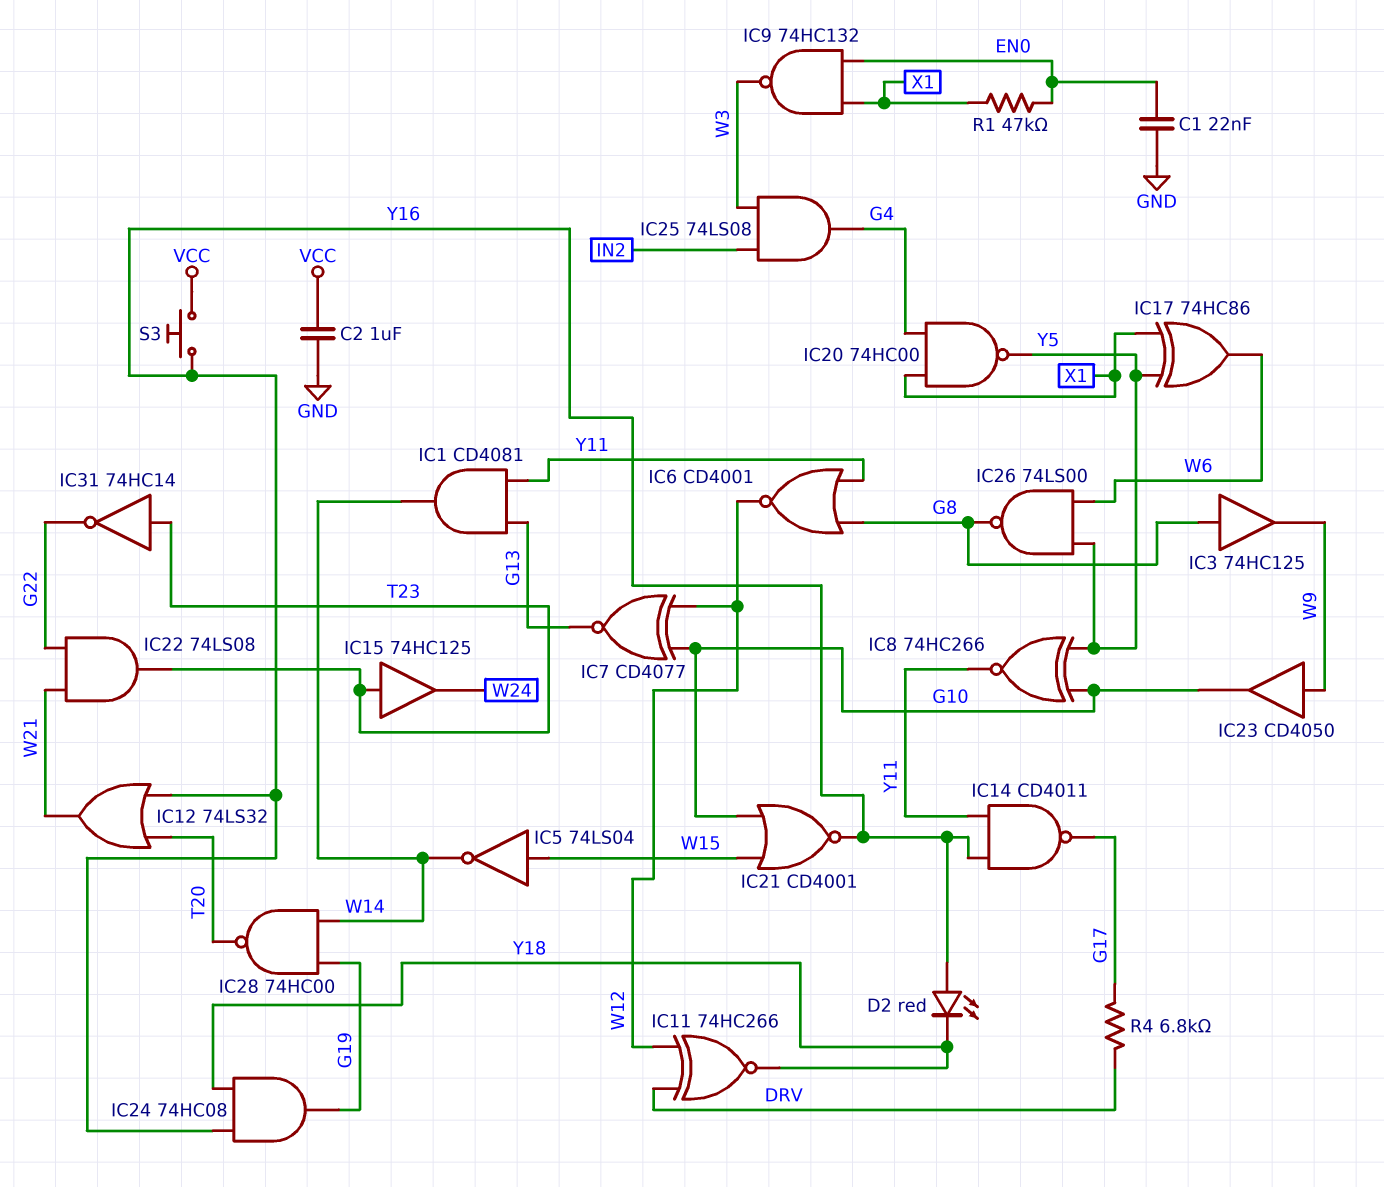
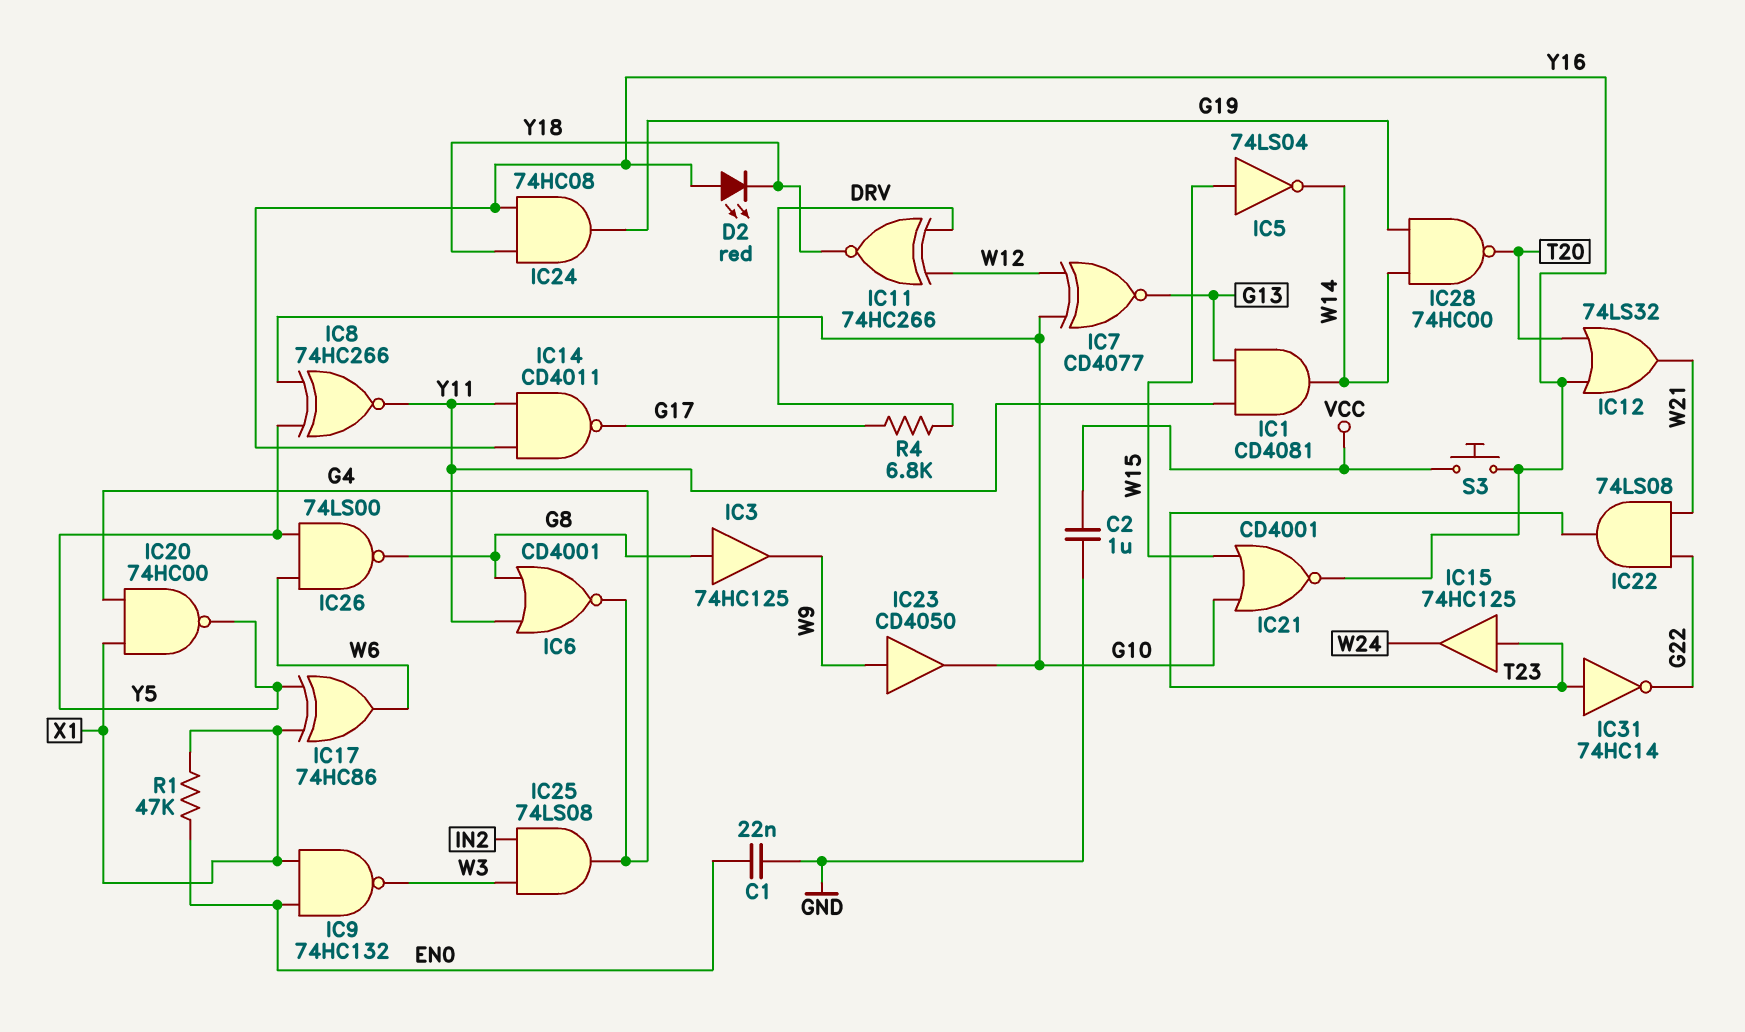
IC6: NOR CD4001 (in G8, in Y11, out W12) -> NOR CD4001 (in G8, in Y11, out G4)

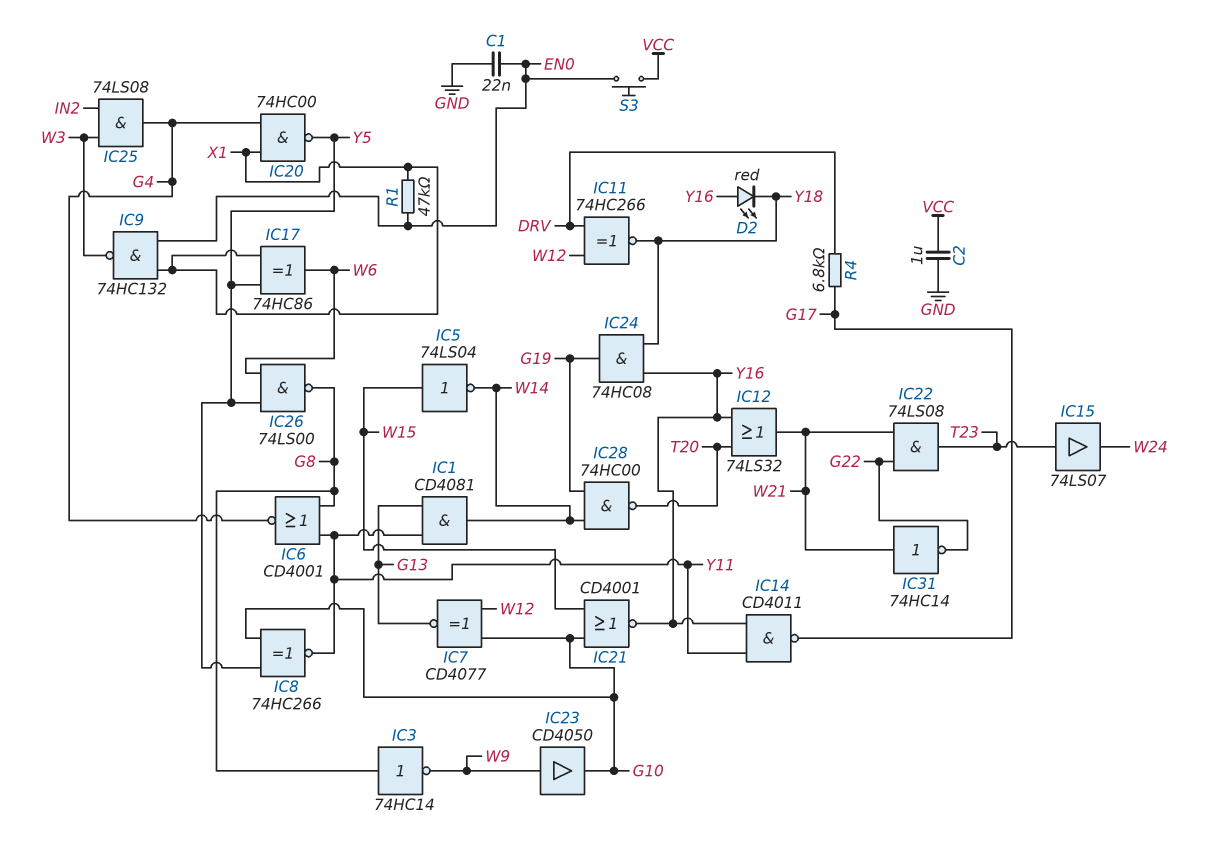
IC3: buffer 74HC125 (in G8, out W9) -> NOT 74HC14 (in G8, out W9)
IC15: buffer 74HC125 (in T23, out W24) -> buffer 74LS07 (in T23, out W24)
IC31: NOT 74HC14 (in T23, out G22) -> NOT 74HC14 (in W21, out G22)
S3: button (VCC, Y16) -> button (EN0, VCC)

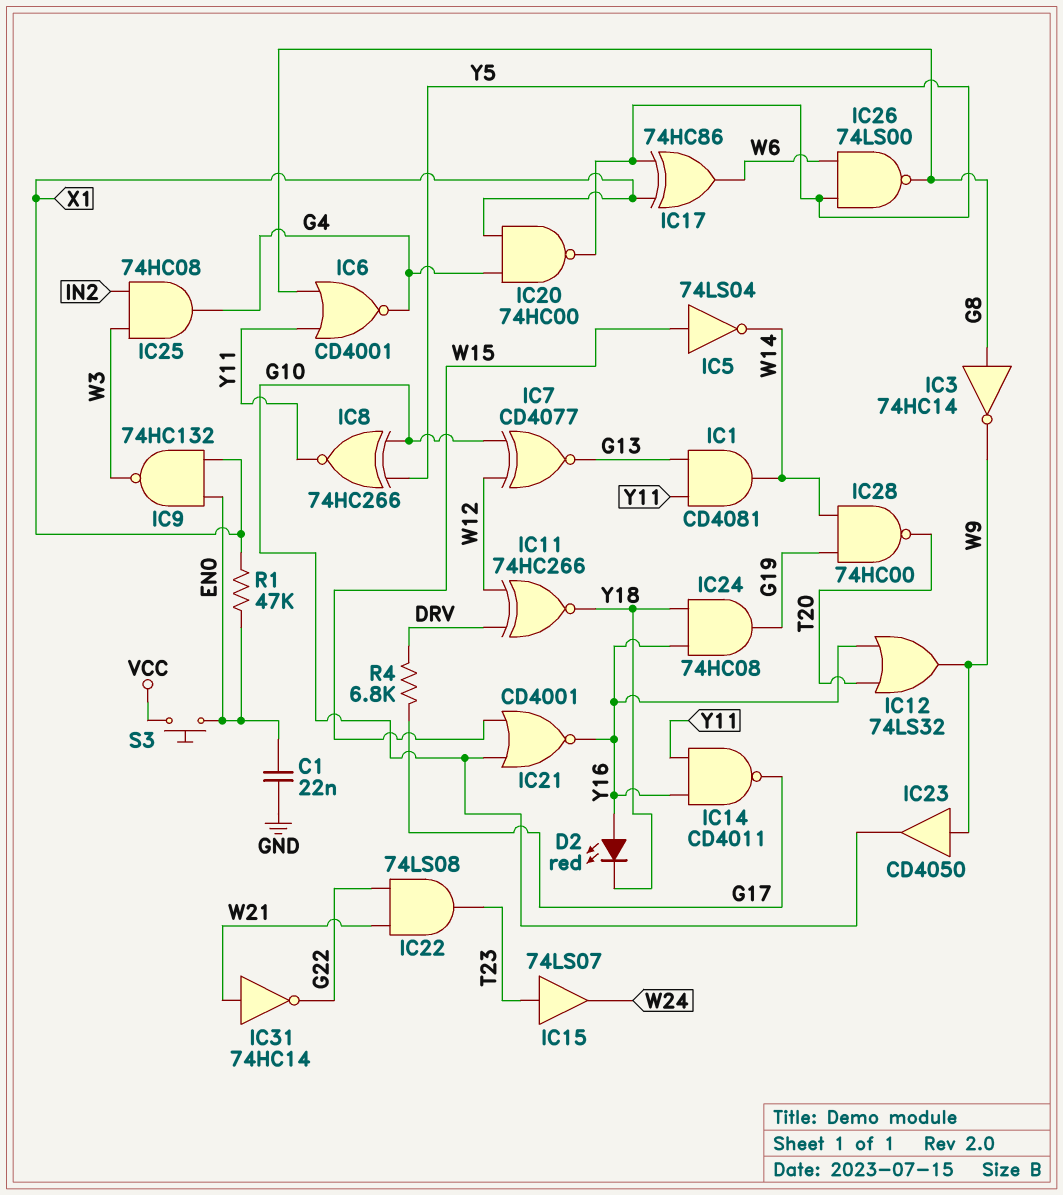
C2: 1uF (GND, VCC) -> none
IC12: OR 74LS32 (in T20, in Y16, out W21) -> OR 74LS32 (in T20, in Y16, out W9)
IC25: AND 74LS08 (in IN2, in W3, out G4) -> AND 74HC08 (in IN2, in W3, out G4)

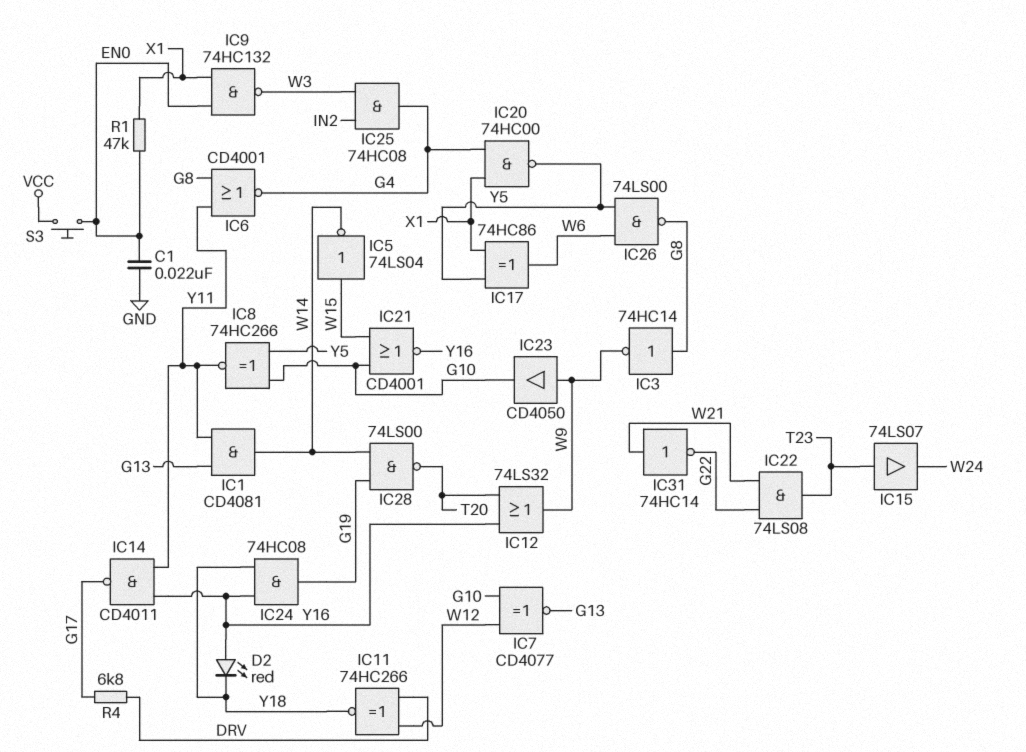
IC28: NAND 74HC00 (in G19, in W14, out T20) -> NAND 74LS00 (in G19, in W14, out T20)

